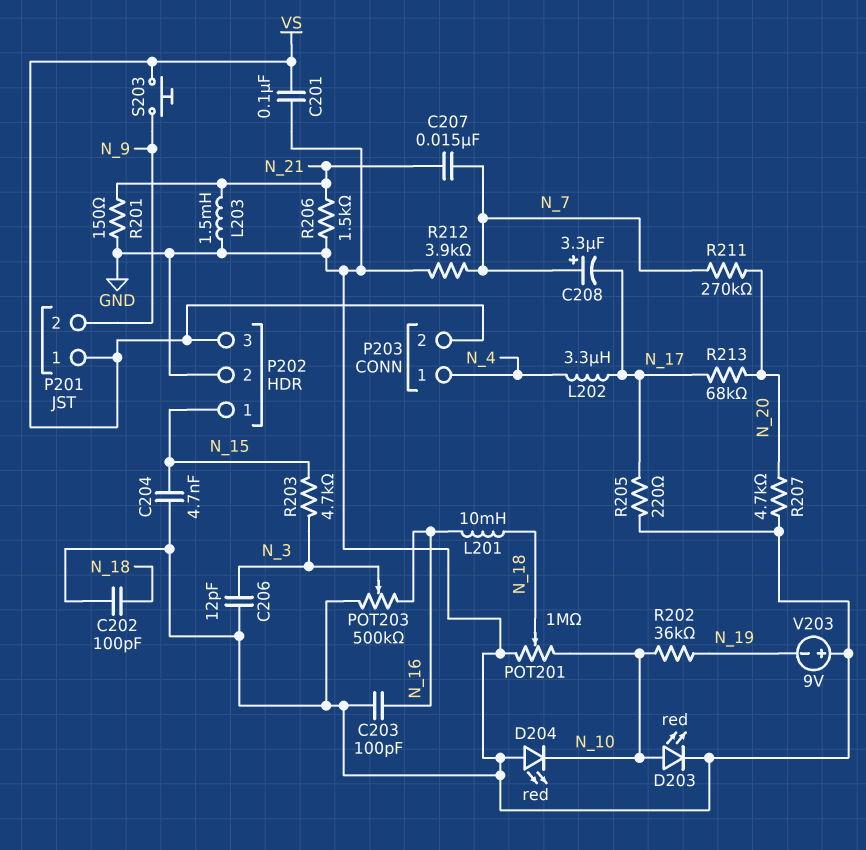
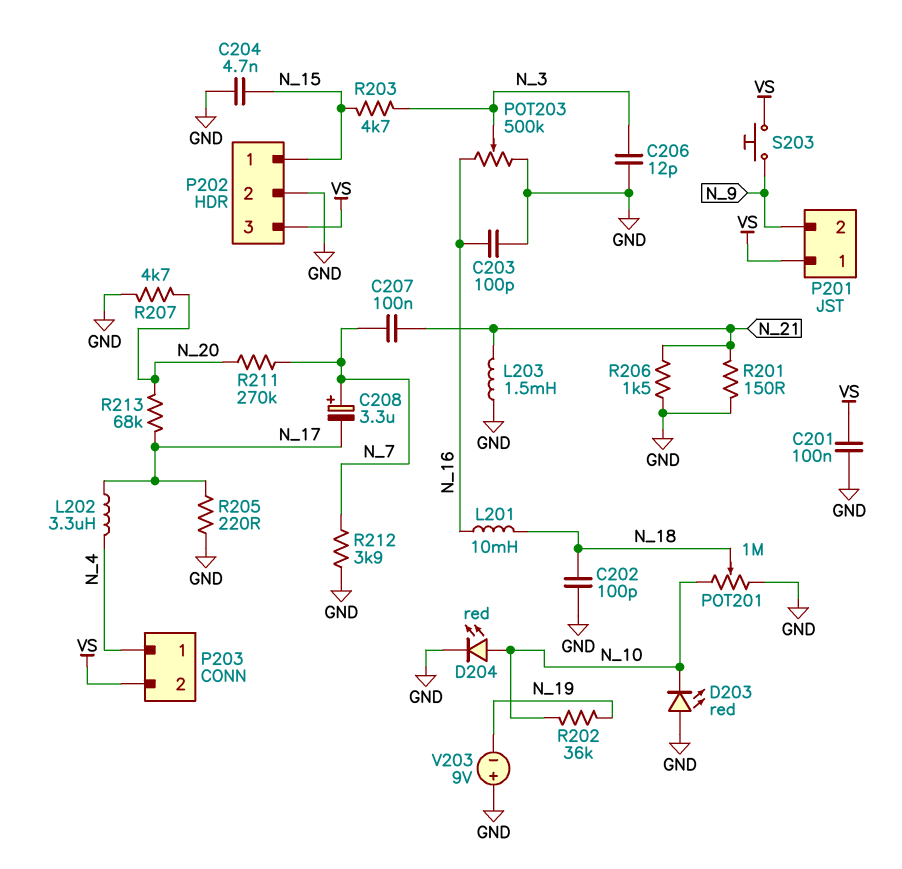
C207: 15nF (N_7, N_21) -> 100nF (N_7, N_21)
D203: LED red (A N_10, K GND) -> LED red (A GND, K N_10)
D204: LED red (A GND, K N_10) -> LED red (A N_10, K GND)

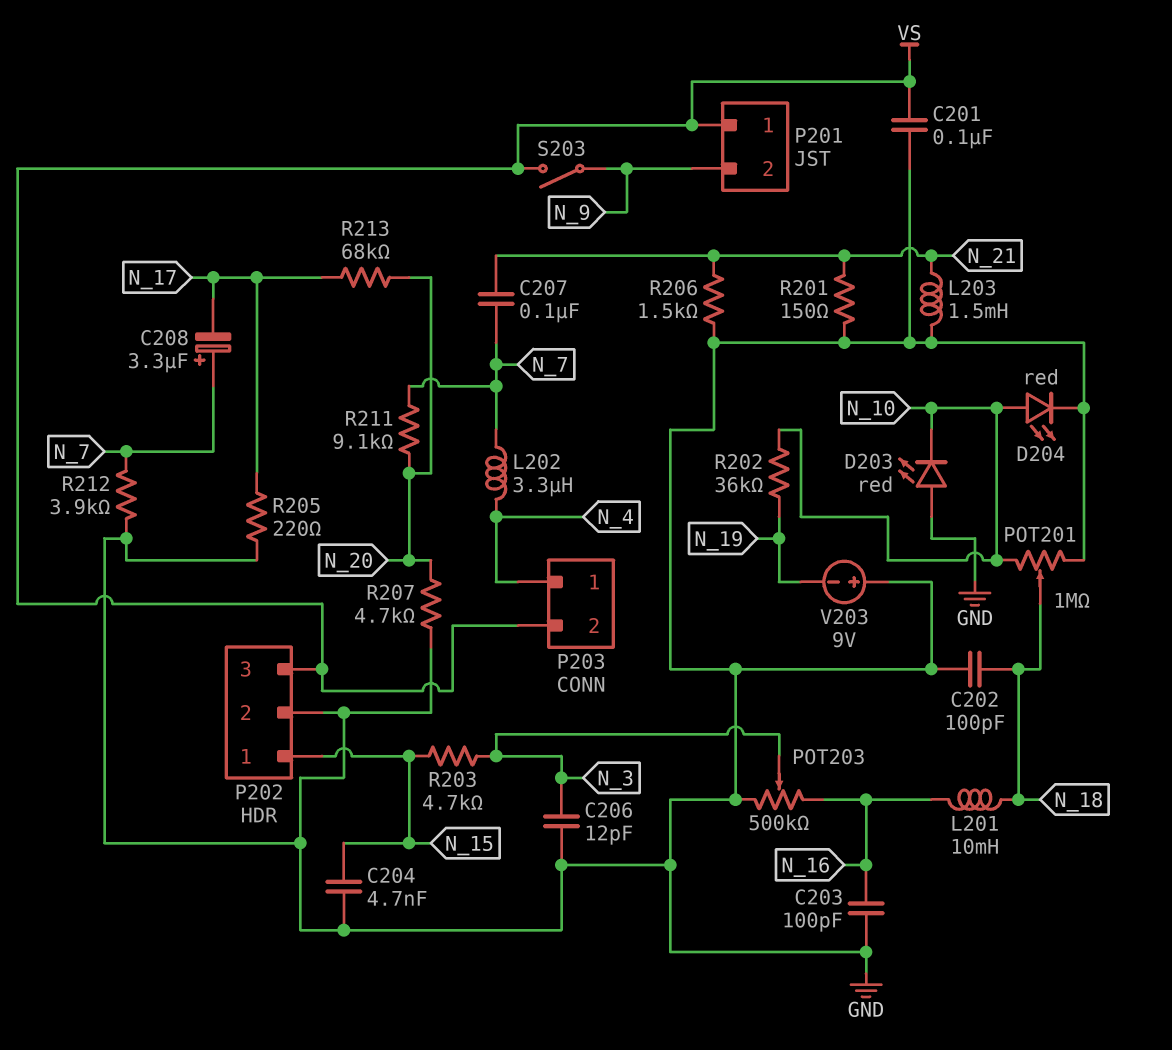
L202: 3.3uH (N_4, N_17) -> 3.3uH (N_4, N_7)
R211: 270k (N_7, N_20) -> 9.1k (N_7, N_20)
S203: button (N_9, VS) -> switch (N_9, VS)

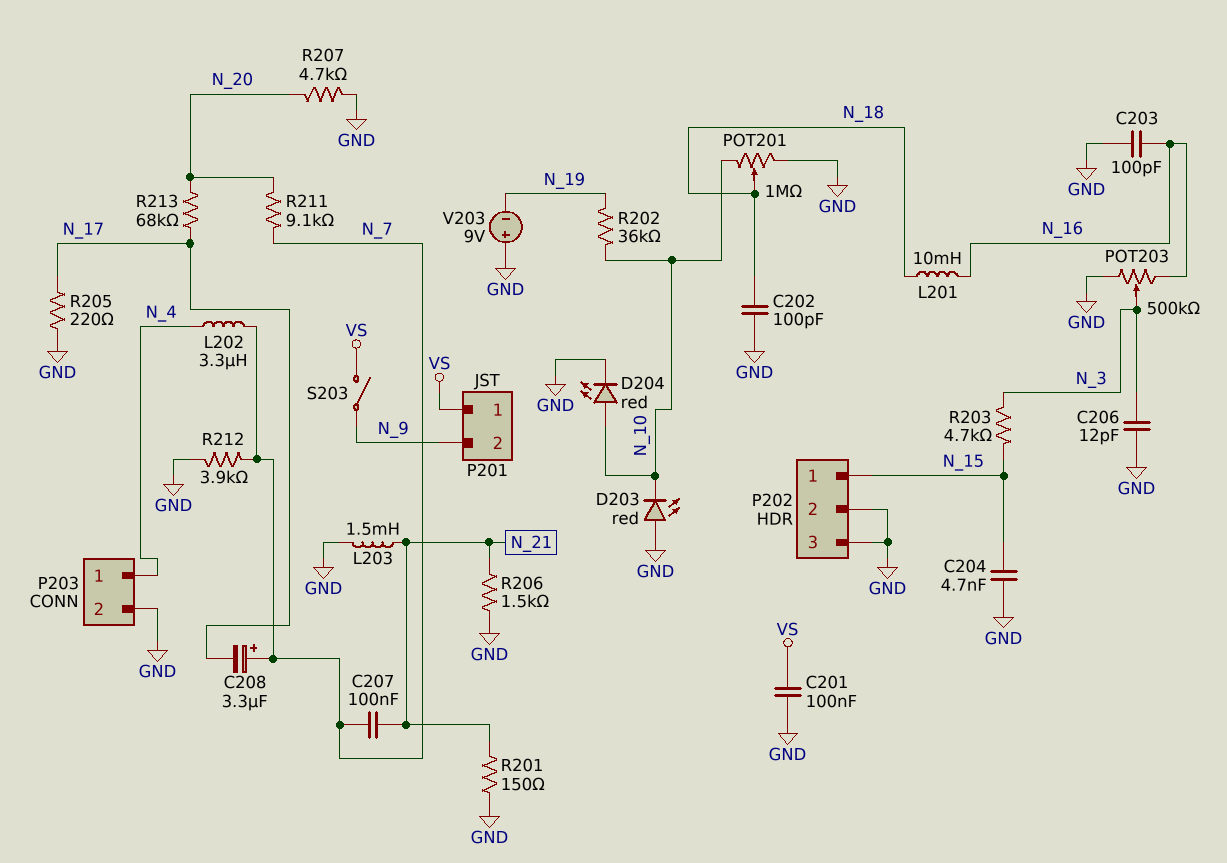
P202 pin 3: VS -> GND
P203 pin 2: VS -> GND

